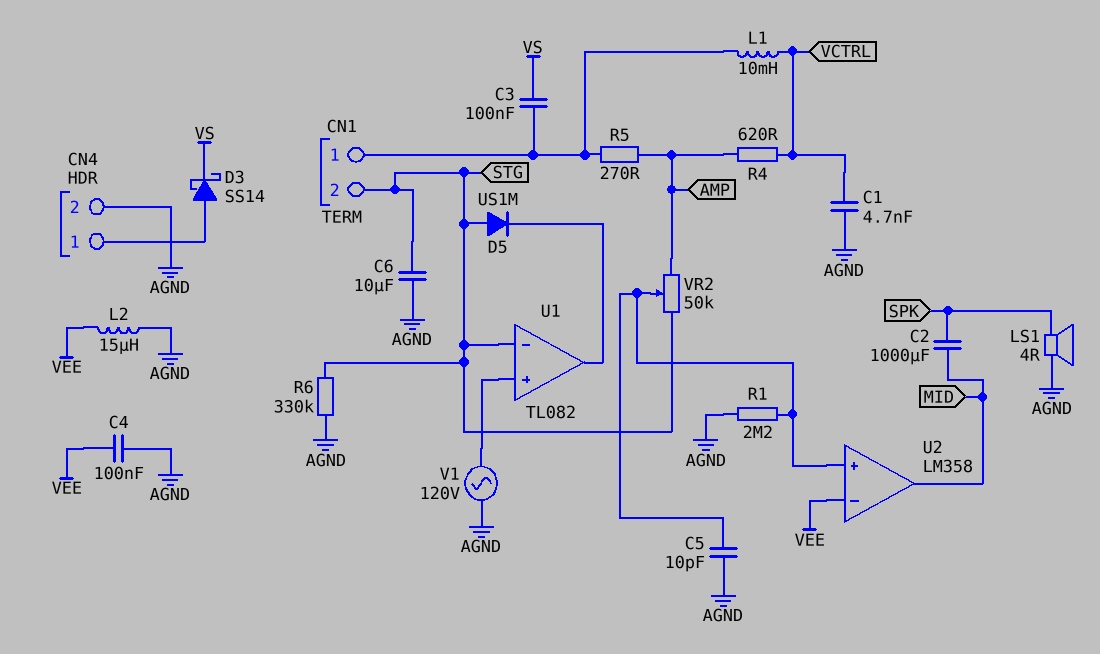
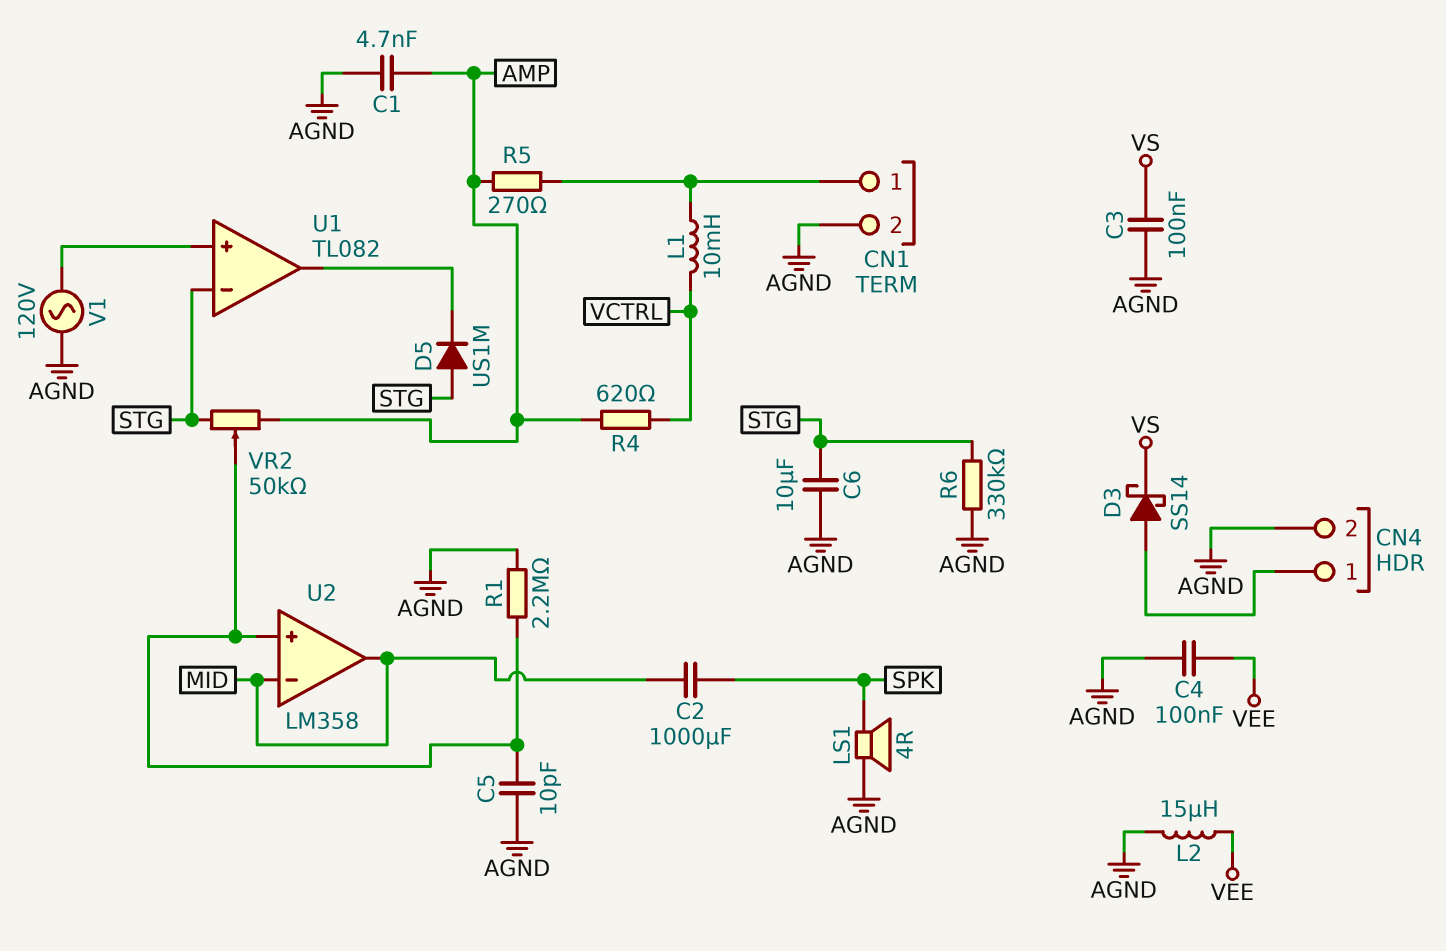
C1: 4.7nF (AGND, VCTRL) -> 4.7nF (AGND, AMP)
C3: 100nF (CN1/1, VS) -> 100nF (AGND, VS)
CN1 pin 2: STG -> AGND
U2 pin in-: VEE -> MID

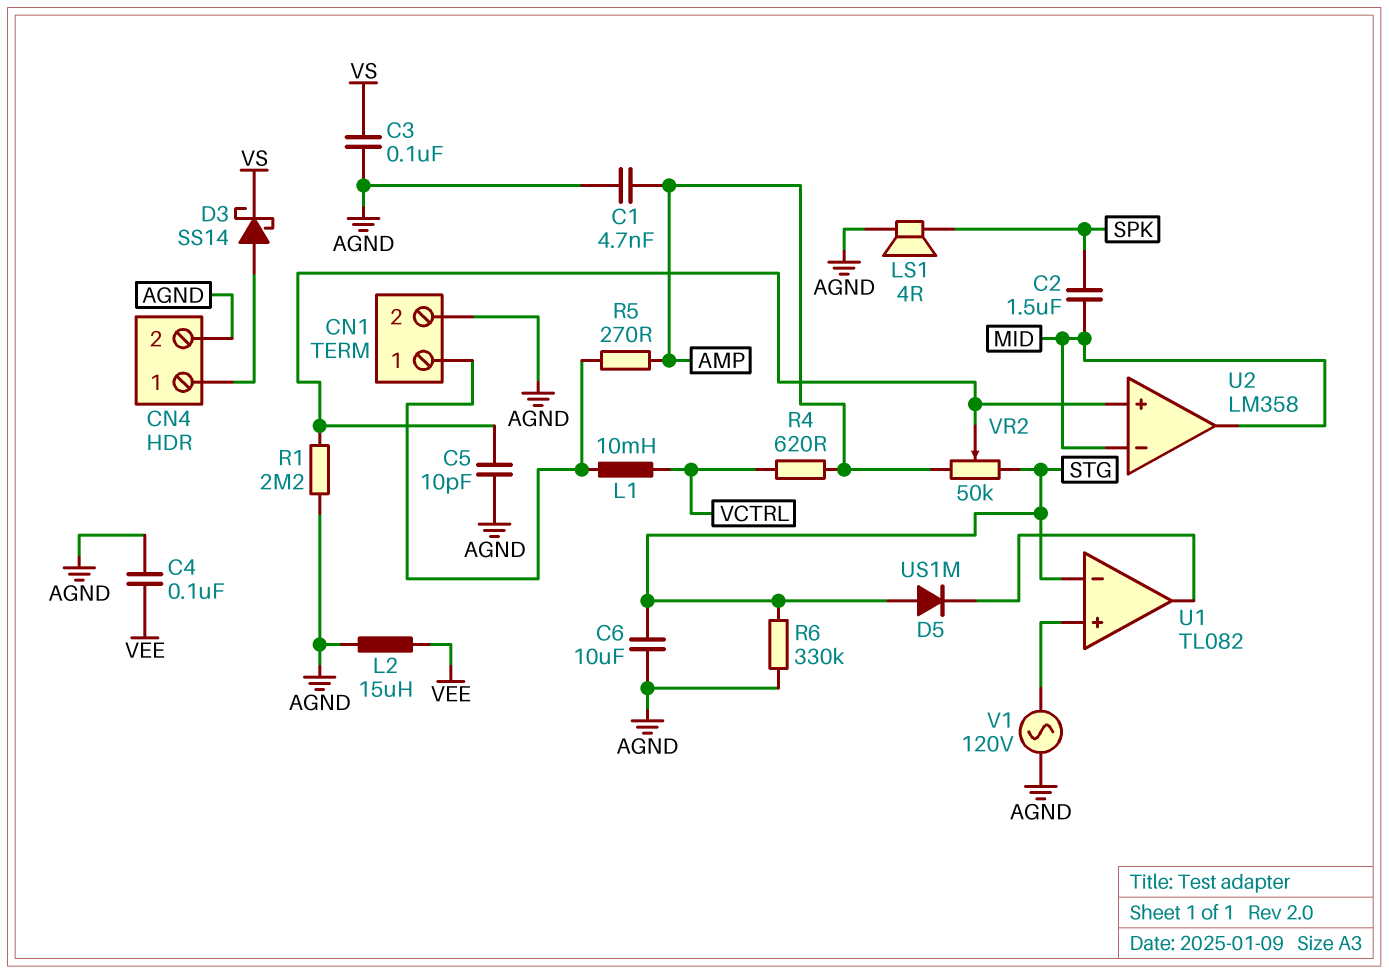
C2: 1000uF (MID, SPK) -> 1.5uF (MID, SPK)

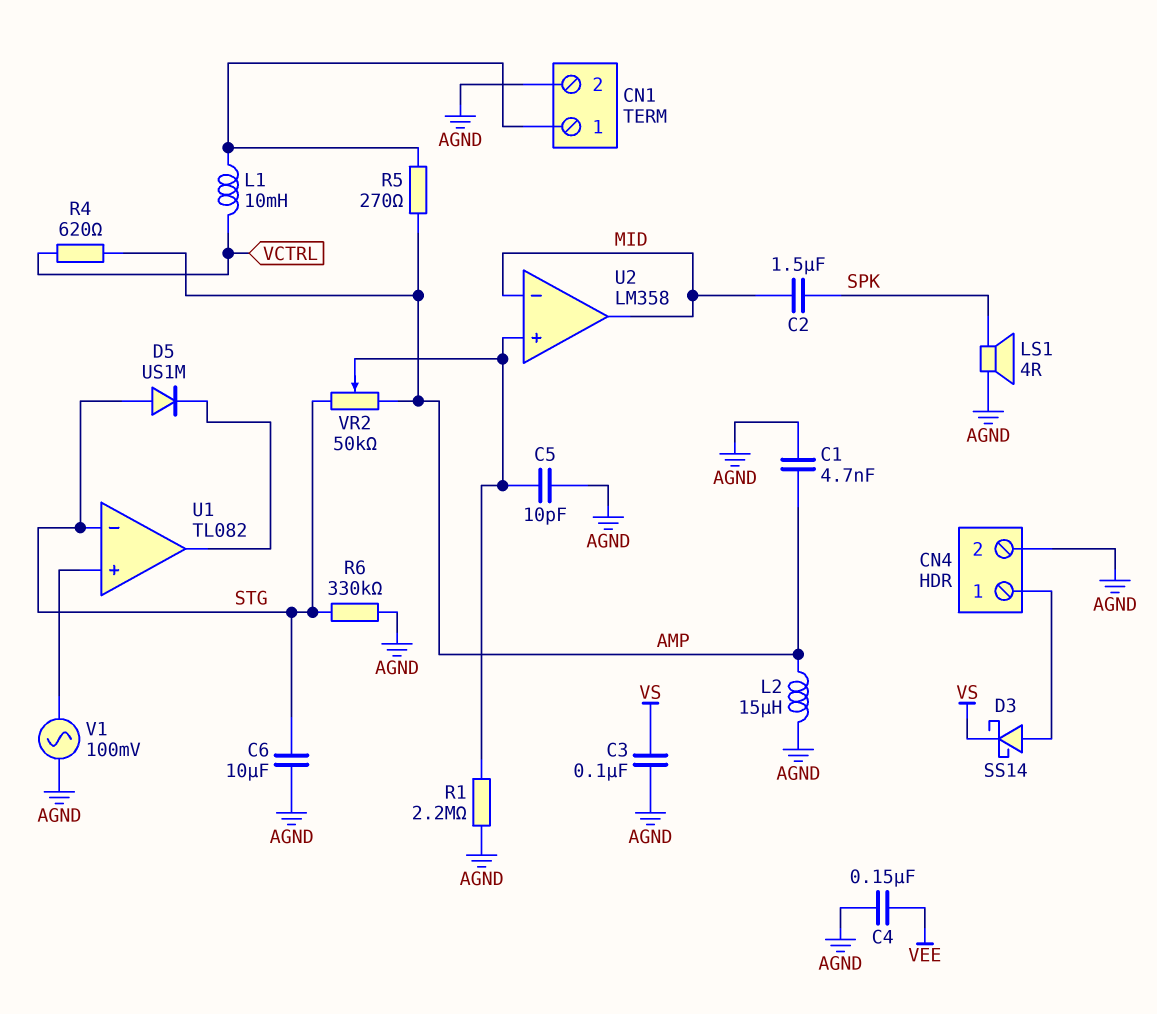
C4: 100nF (AGND, VEE) -> 150nF (AGND, VEE)
L2: 15uH (AGND, VEE) -> 15uH (AGND, AMP)
V1: AC 120V (AGND, U1/in+) -> AC 100mV (AGND, U1/in+)

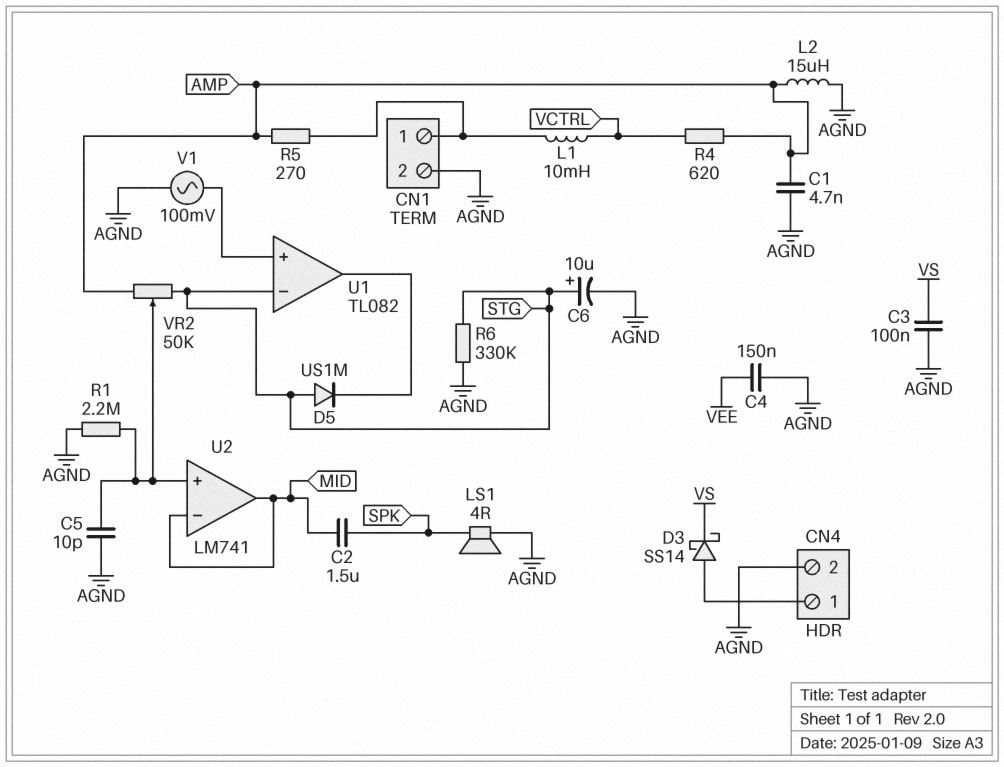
C6: 10uF (AGND, STG) -> 10uF (plus STG, minus AGND)
U2: LM358 -> LM741

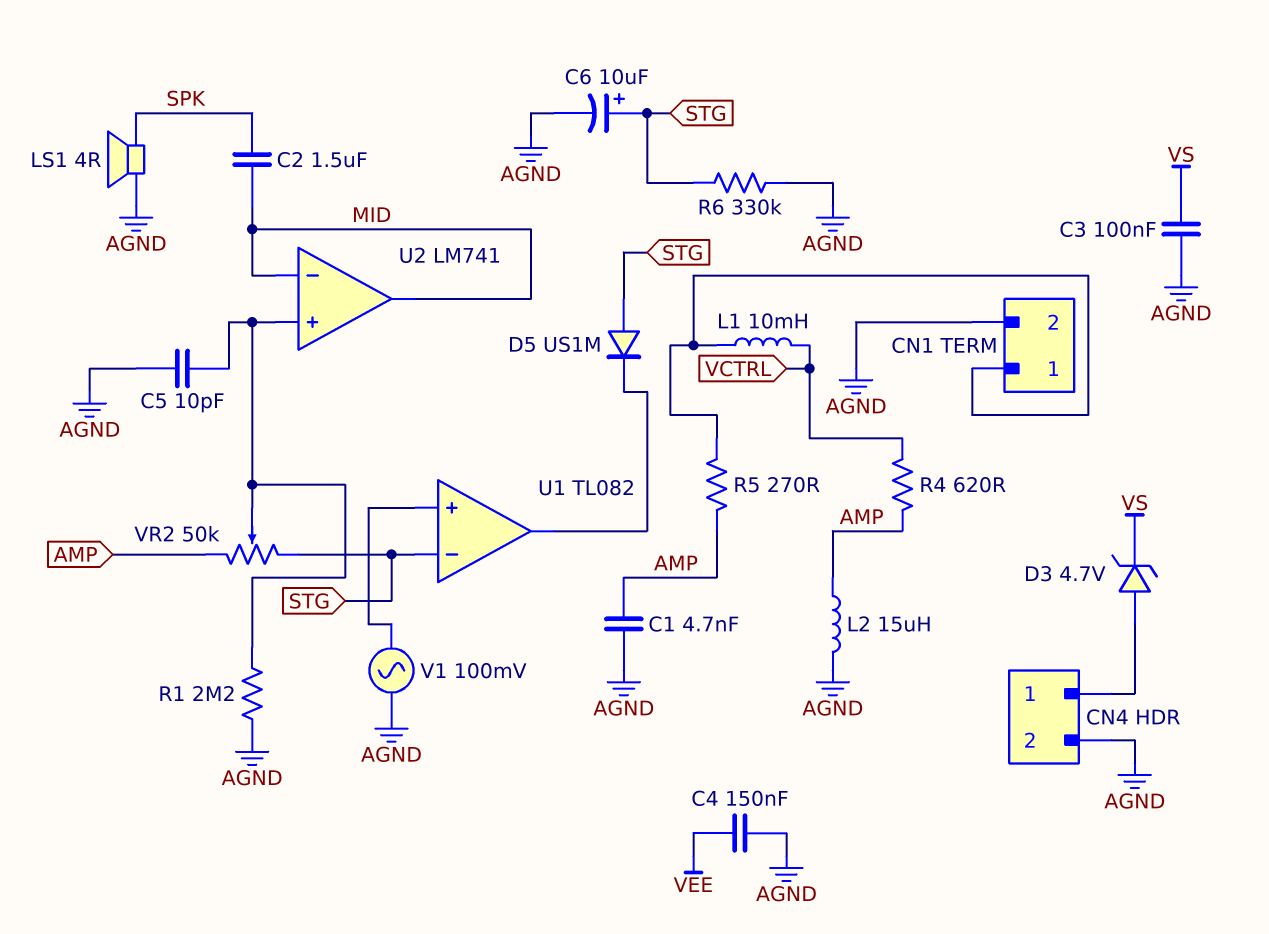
D3: schottky SS14 (A CN4/1, K VS) -> zener 4.7V (A CN4/1, K VS)

